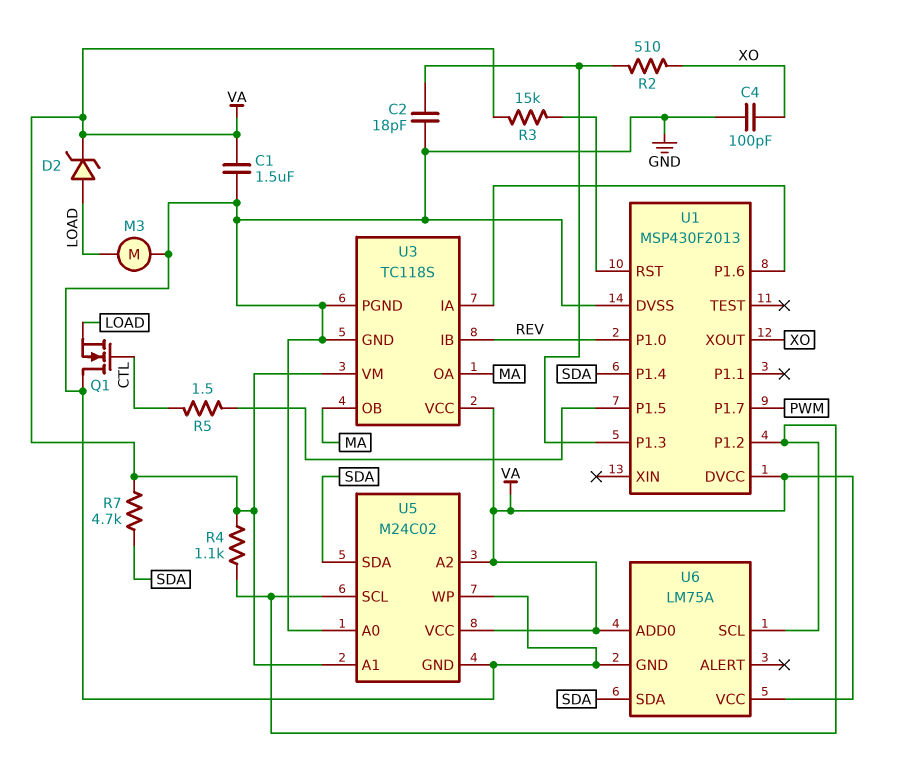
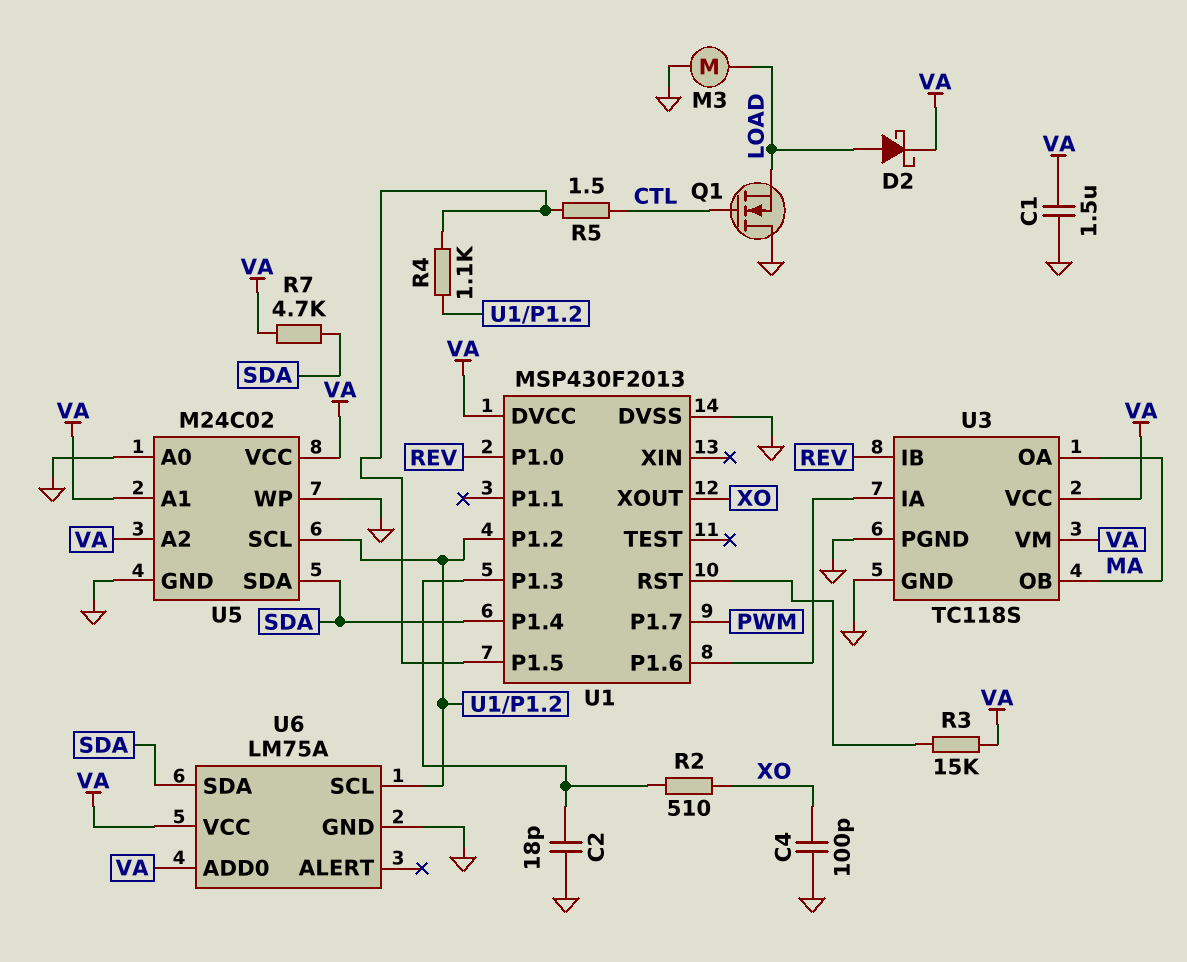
D2: zener (A LOAD, K VA) -> schottky (A LOAD, K VA)
R4: 1.1k (U1/P1.2, VA) -> 1.1k (U1/P1.2, U1/P1.5)

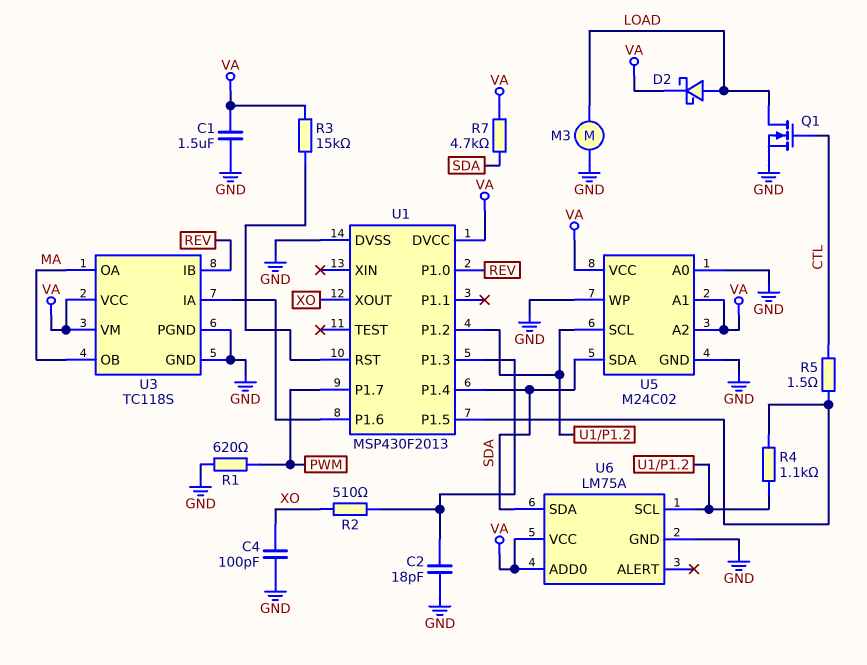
Q1: NMOS (G CTL, D GND, S LOAD) -> NMOS (G CTL, D LOAD, S GND)
R1: none -> 620 (GND, PWM)

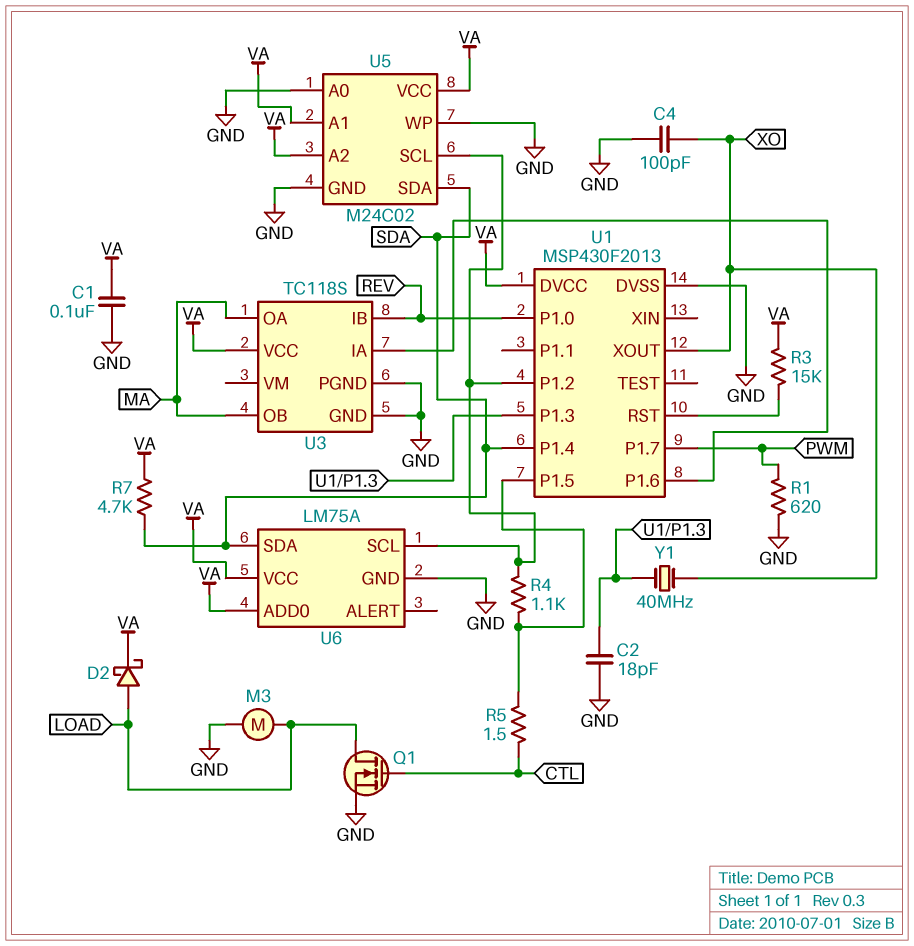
C1: 1.5uF (GND, VA) -> 100nF (GND, VA)
R2: 510 (U1/P1.3, XO) -> none
U3 pin VM: VA -> none
Y1: none -> 40MHz (U1/P1.3, XO)

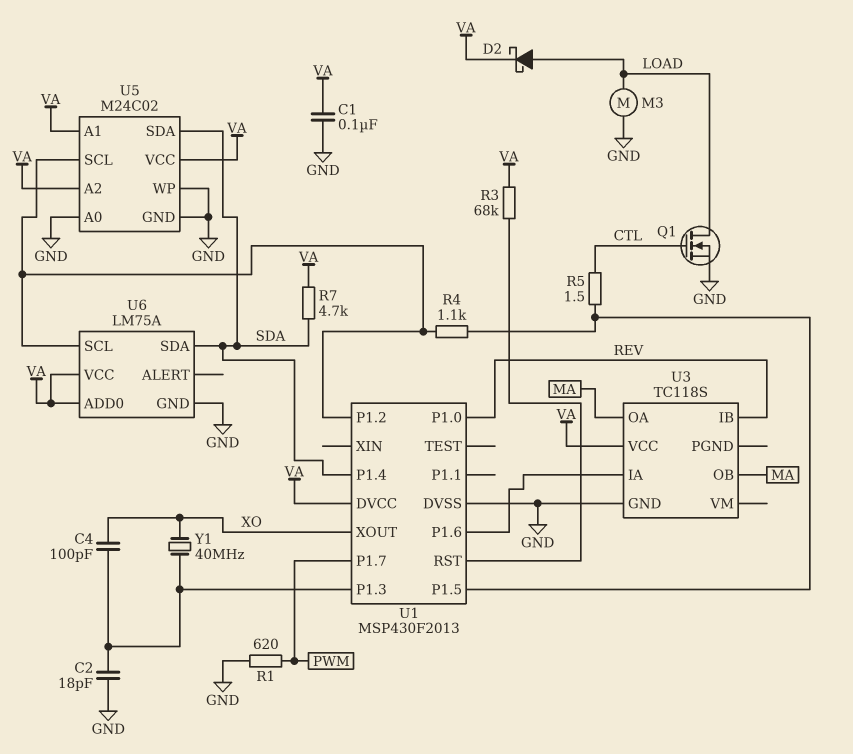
C4: 100pF (GND, XO) -> 100pF (U1/P1.3, XO)
R3: 15k (U1/RST, VA) -> 68k (U1/RST, VA)
U3 pin PGND: GND -> none

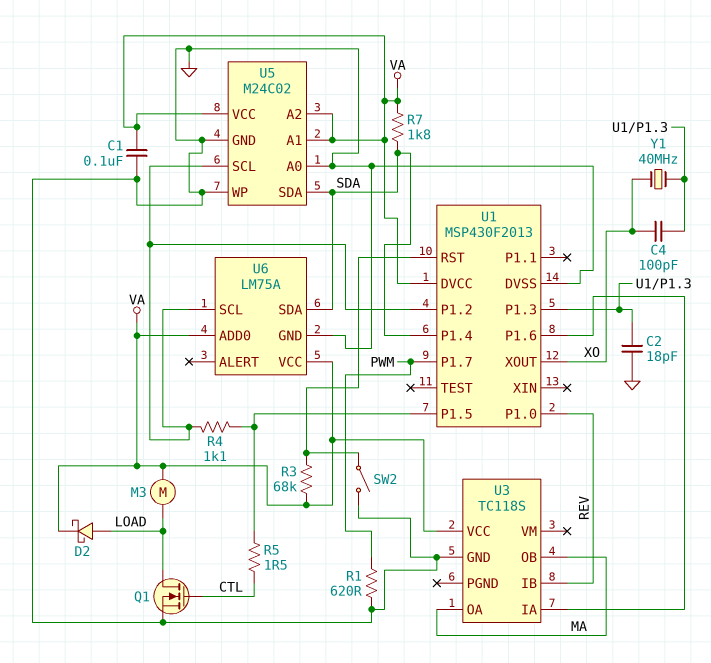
M3: motor (GND, LOAD) -> motor (LOAD, VA)
R7: 4.7k (SDA, VA) -> 1.8k (SDA, VA)
SW2: none -> switch (GND, U1/RST)

